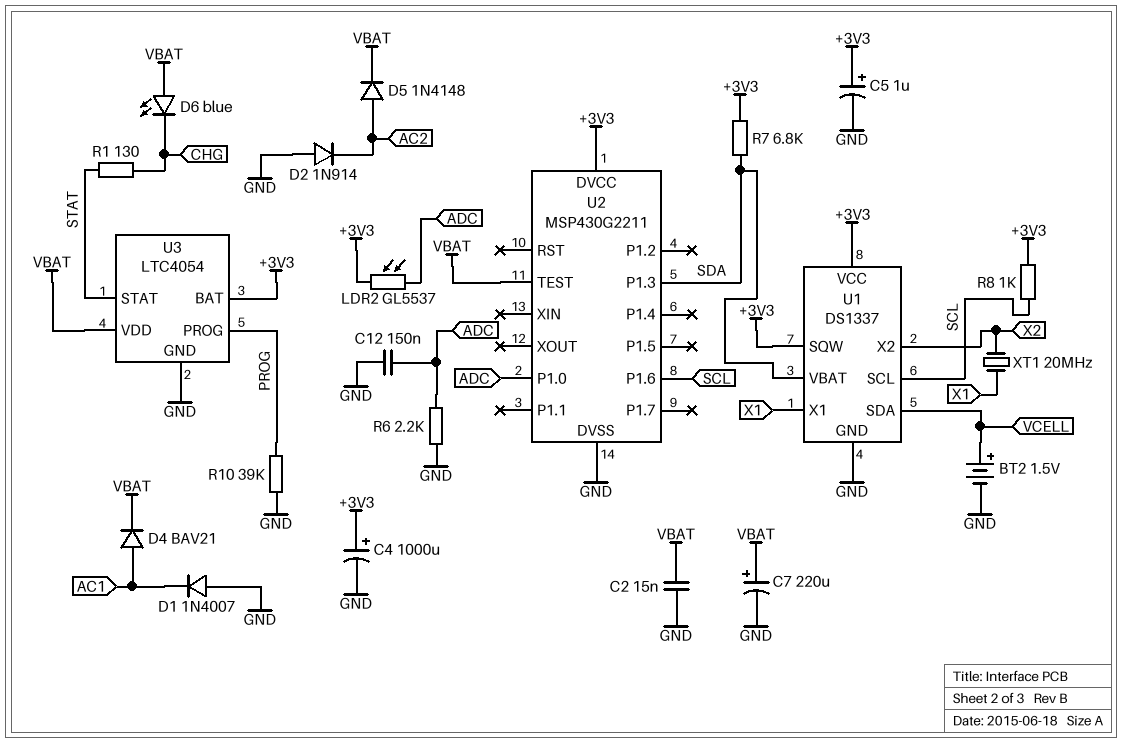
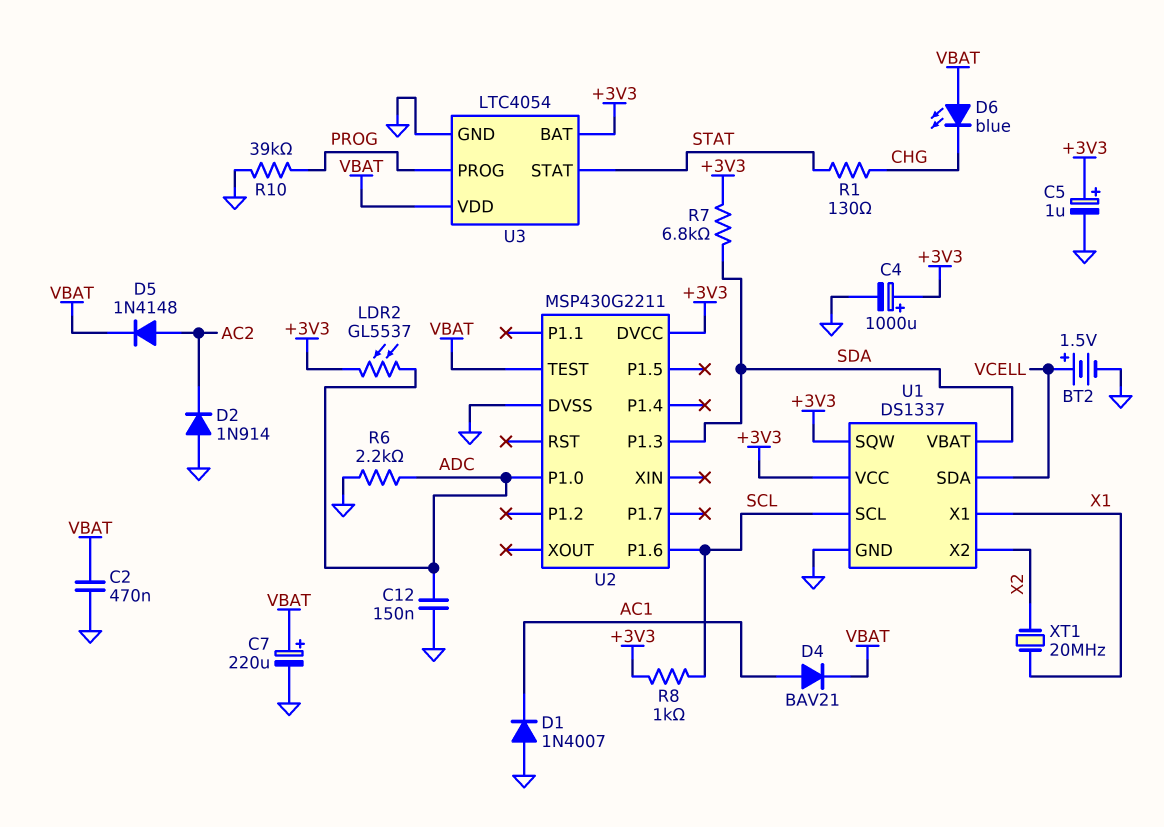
C2: 15nF (GND, VBAT) -> 470nF (GND, VBAT)

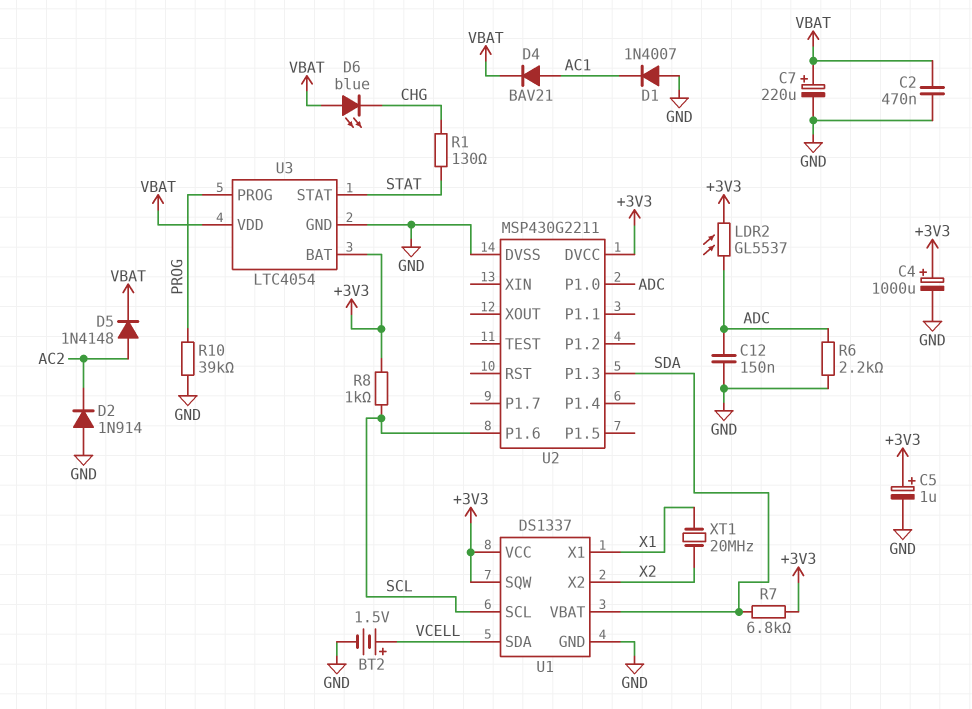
U2 pin TEST: VBAT -> none

